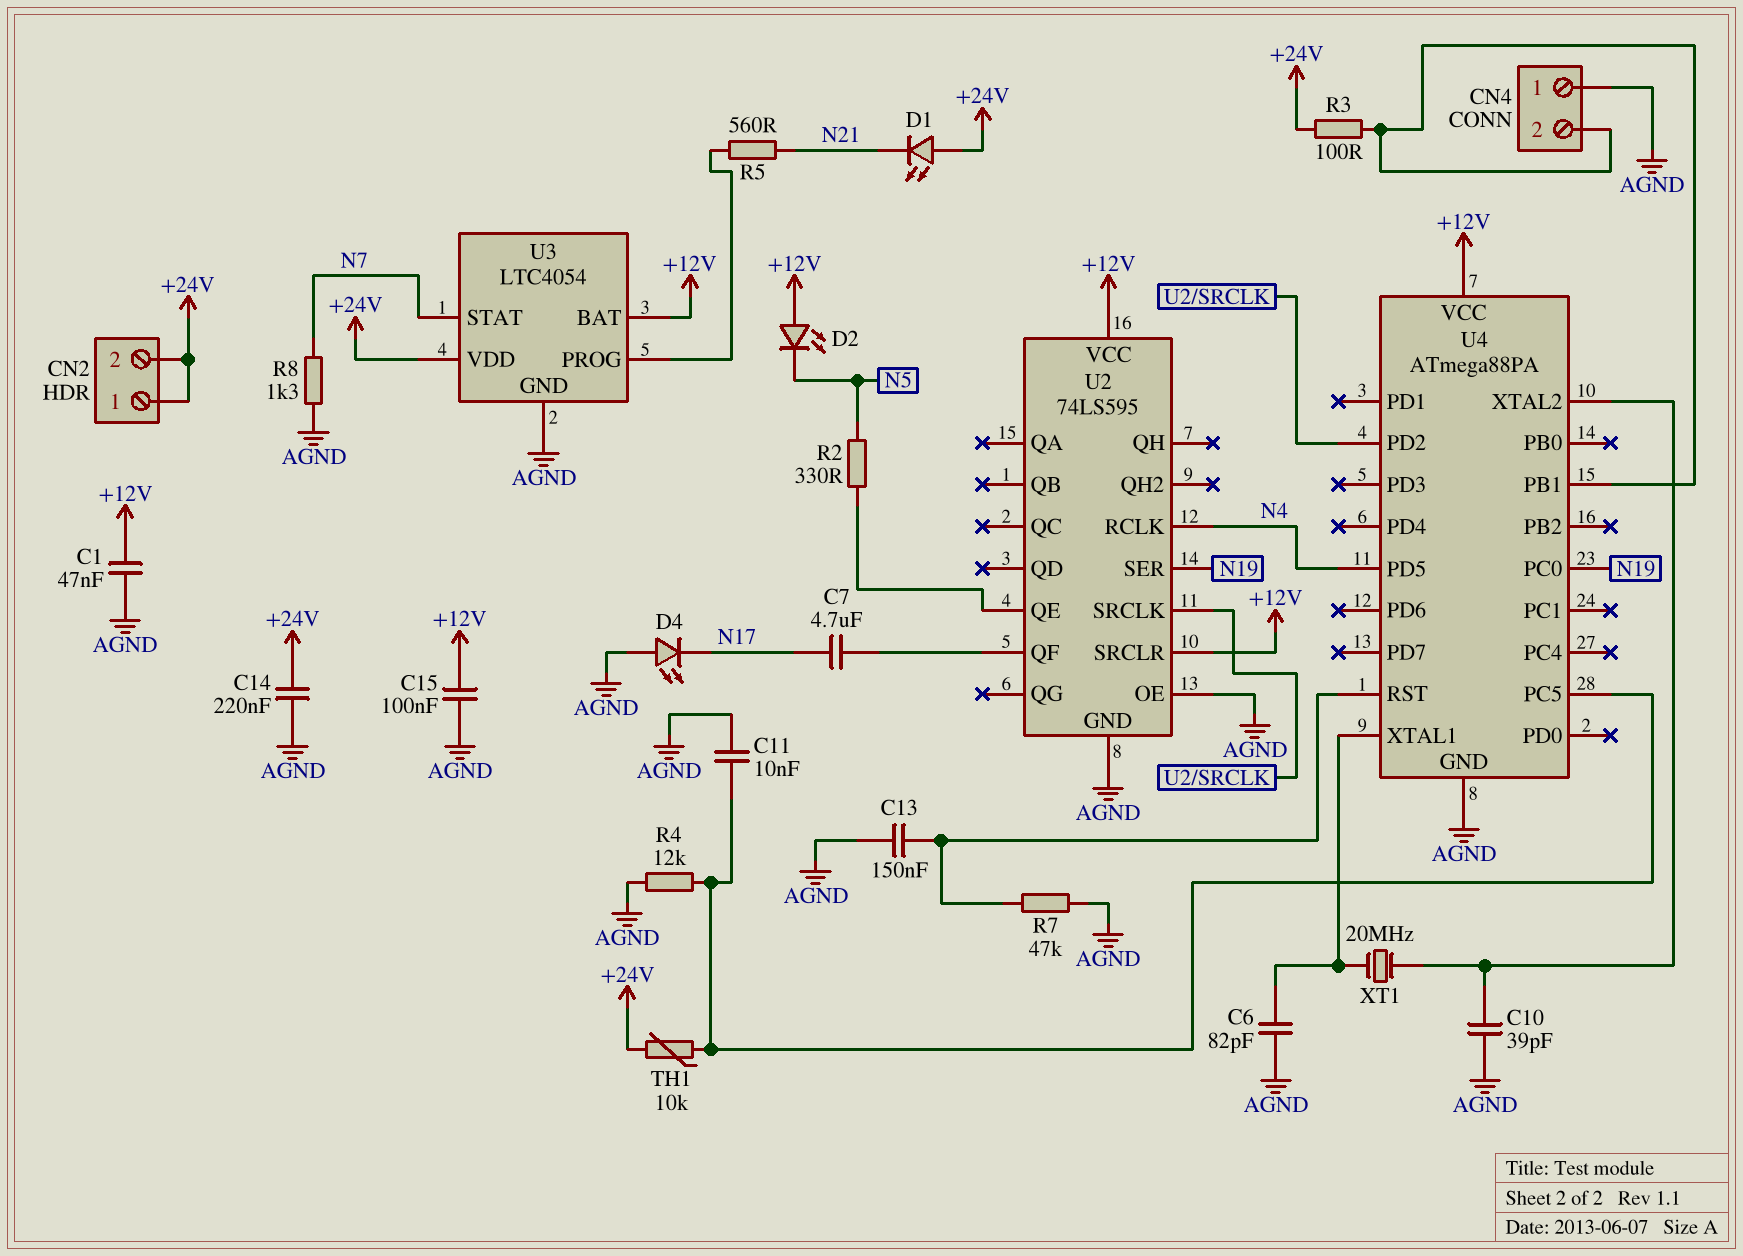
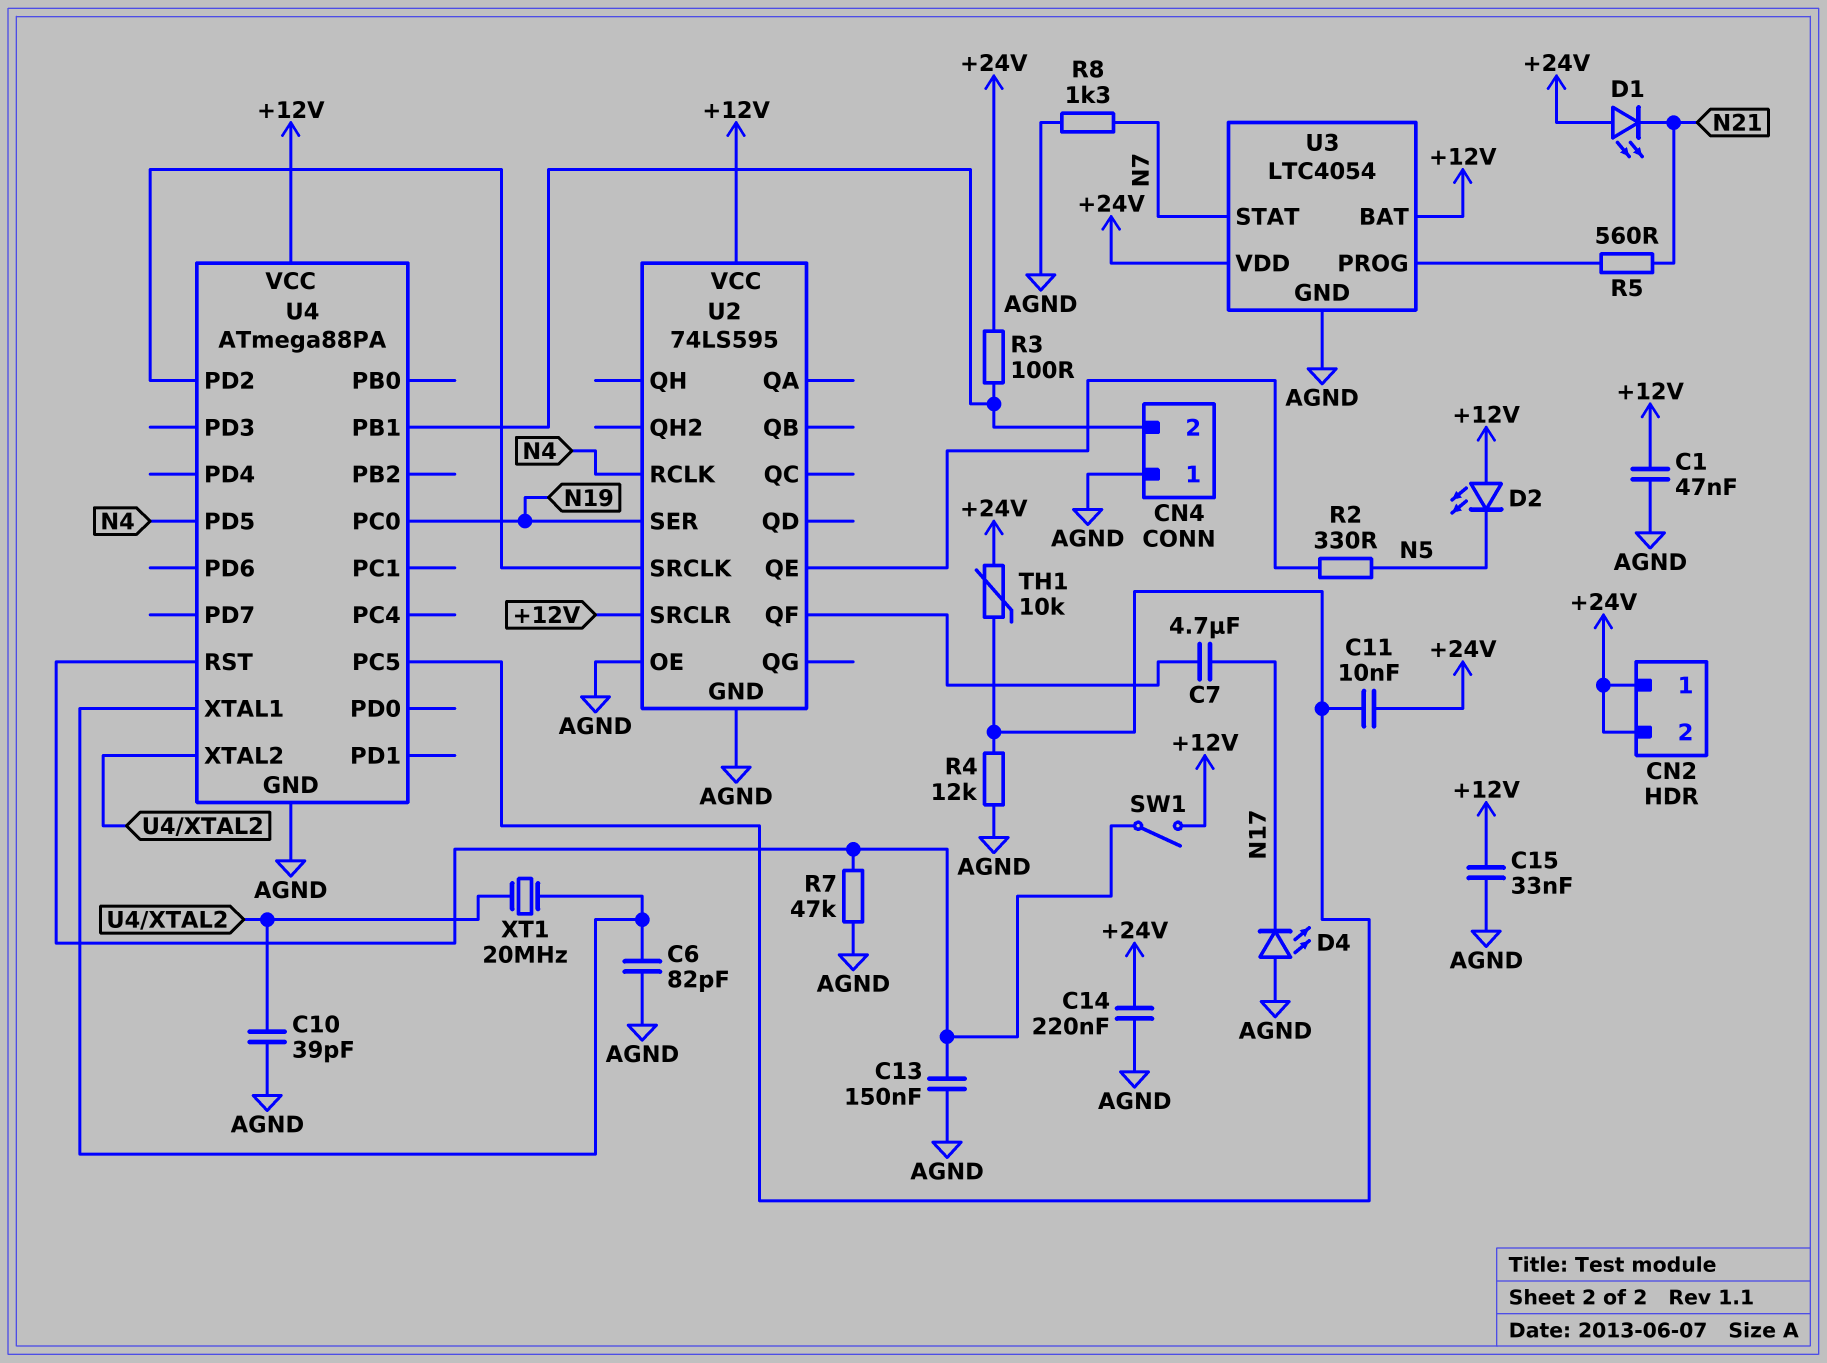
C11: 10nF (AGND, U4/PC5) -> 10nF (+24V, U4/PC5)
C15: 100nF (+12V, AGND) -> 33nF (+12V, AGND)
SW1: none -> switch (+12V, U4/RST)

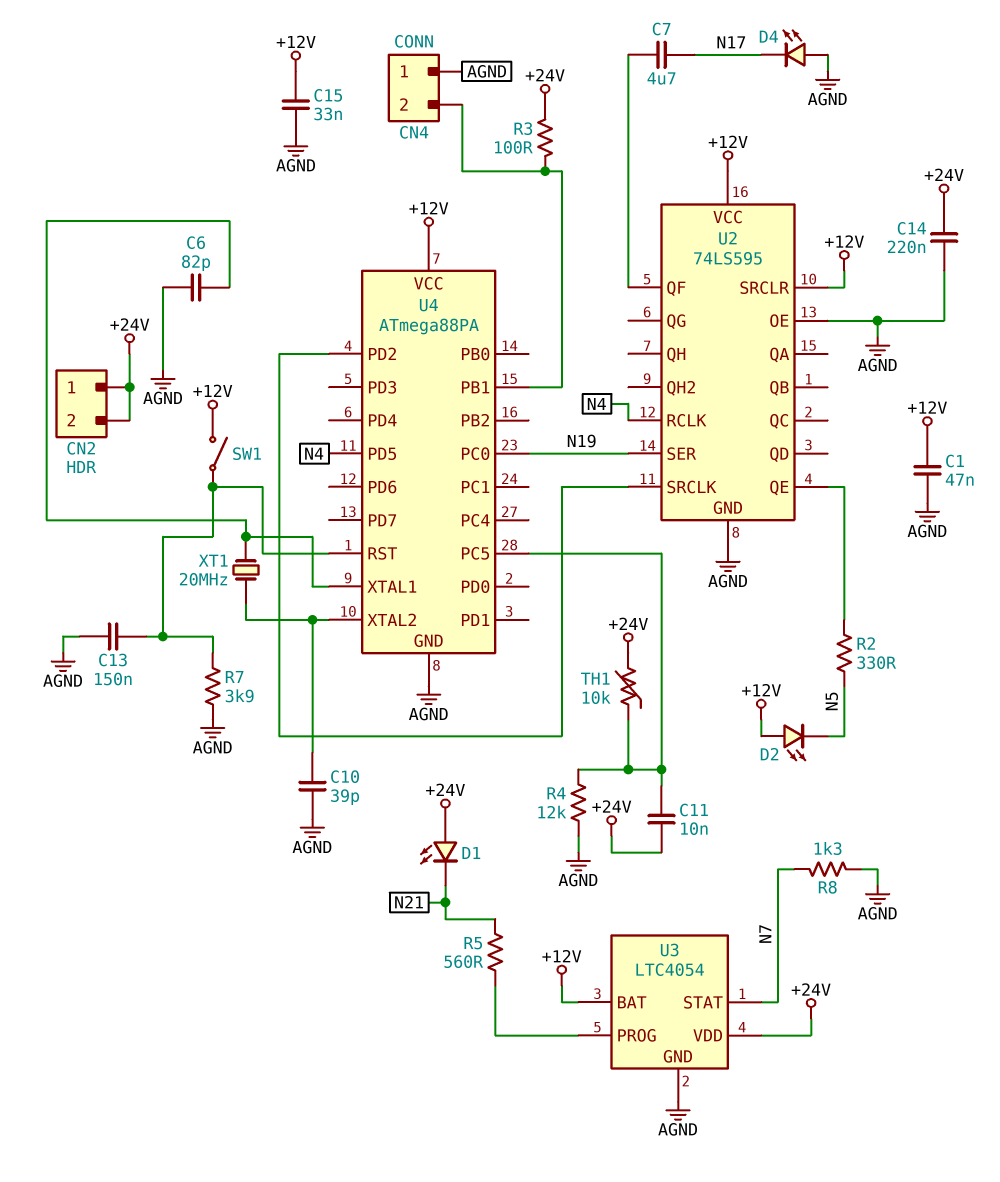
R7: 47k (AGND, U4/RST) -> 3.9k (AGND, U4/RST)

